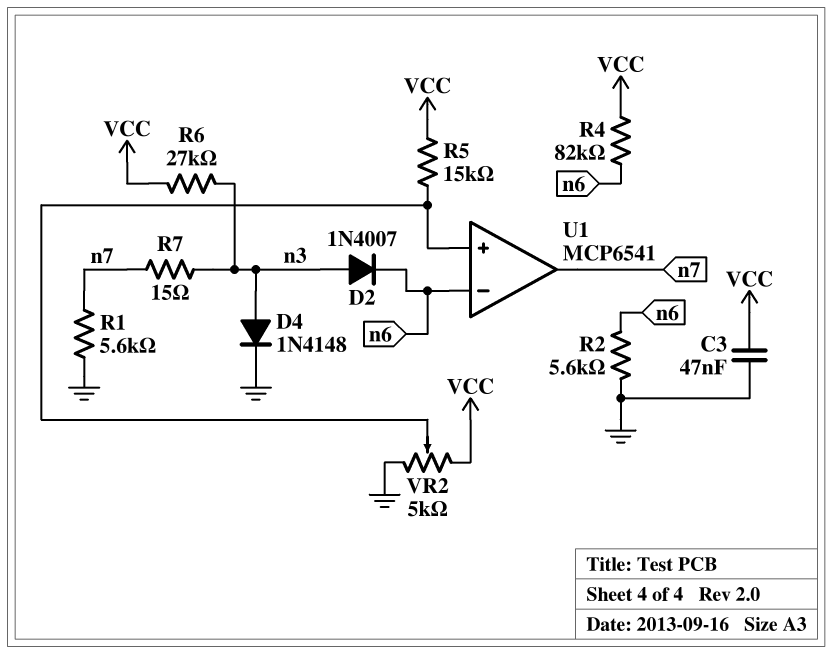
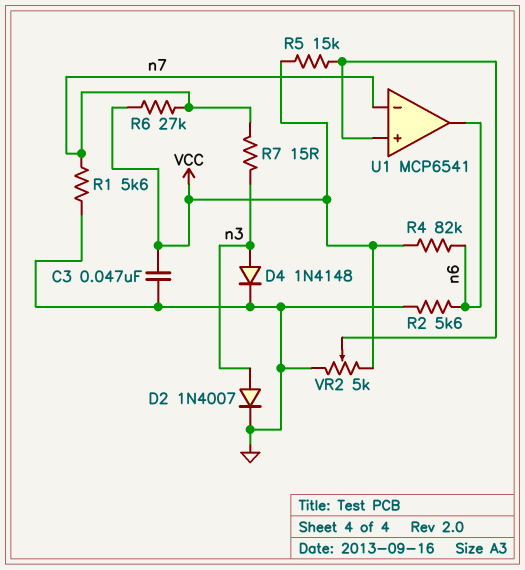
D2: diode 1N4007 (A n3, K n6) -> diode 1N4007 (A n3, K GND)
R6: 27k (VCC, n3) -> 27k (VCC, n7)
U1 pin in-: n6 -> n7
U1 pin out: n7 -> n6

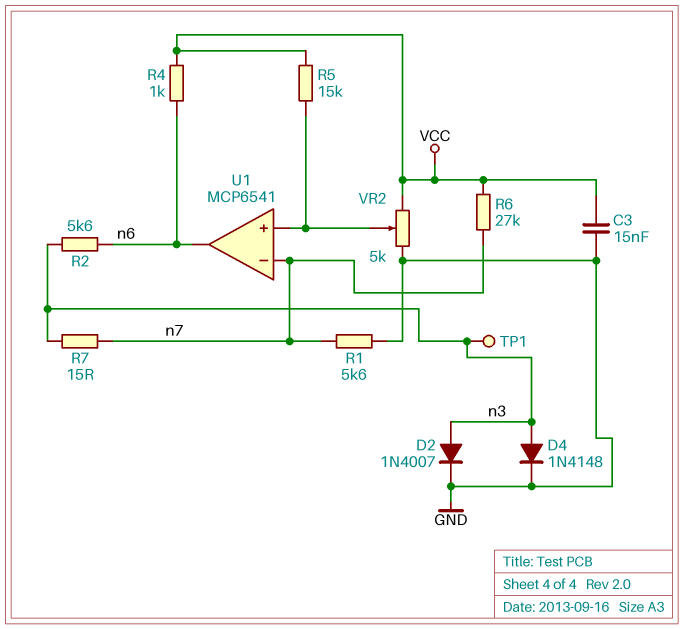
C3: 47nF (GND, VCC) -> 15nF (GND, VCC)
R2: 5.6k (GND, n6) -> 5.6k (n3, n6)
R4: 82k (VCC, n6) -> 1k (VCC, n6)
TP1: none -> test point (n3)

